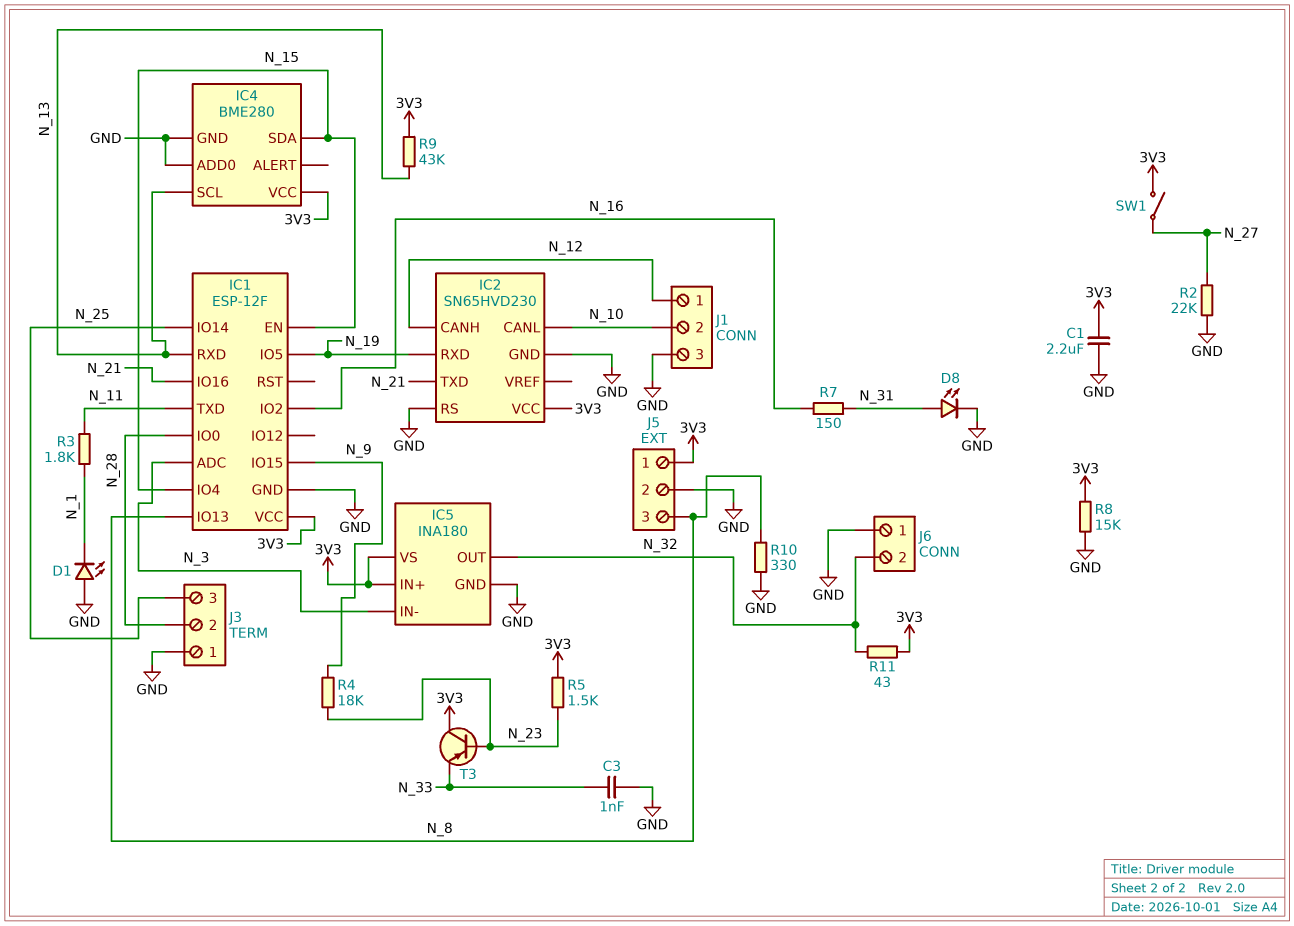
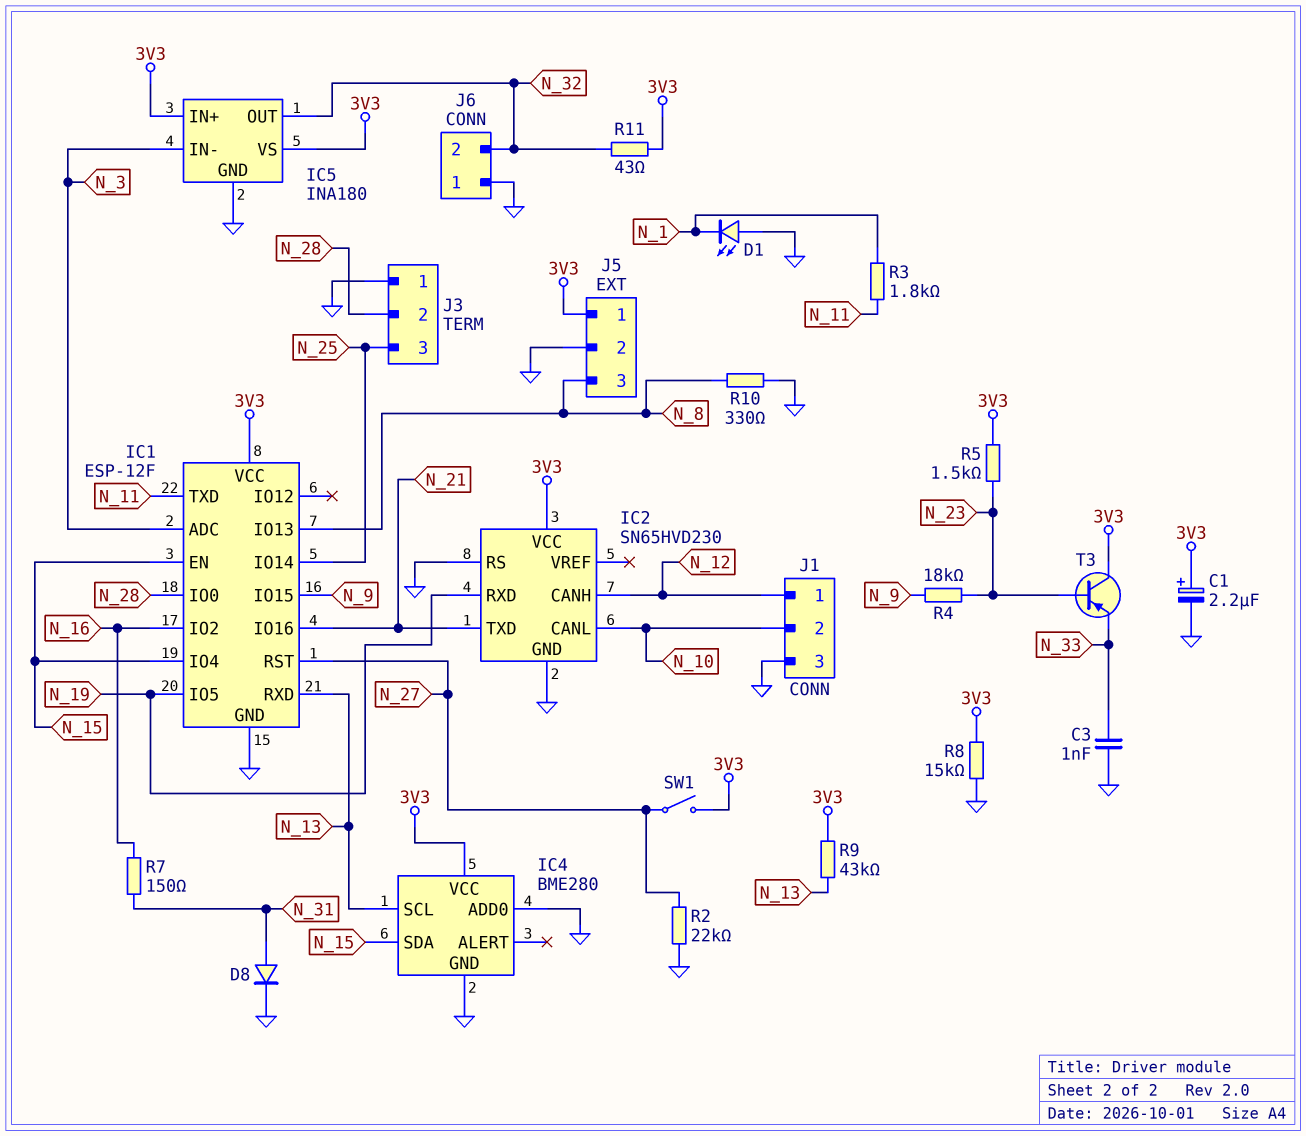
C1: 2.2uF (3V3, GND) -> 2.2uF (plus 3V3, minus GND)
D8: LED (A N_31, K GND) -> diode (A N_31, K GND)
IC1 pin RST: none -> N_27

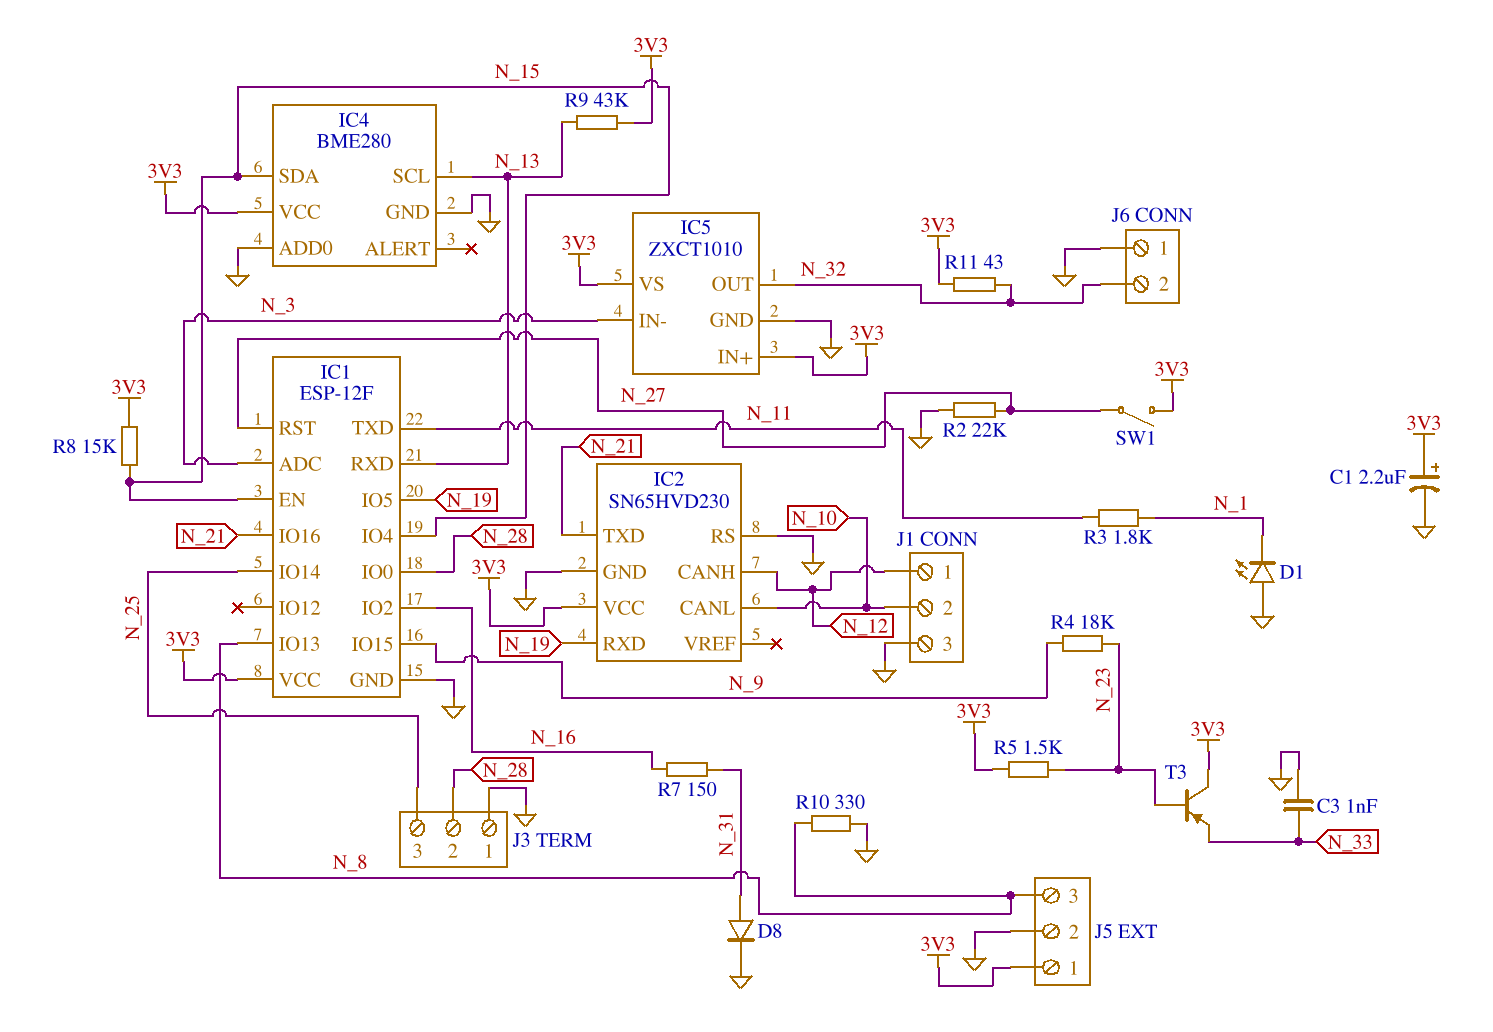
IC5: INA180 -> ZXCT1010
R8: 15k (3V3, GND) -> 15k (3V3, N_15)

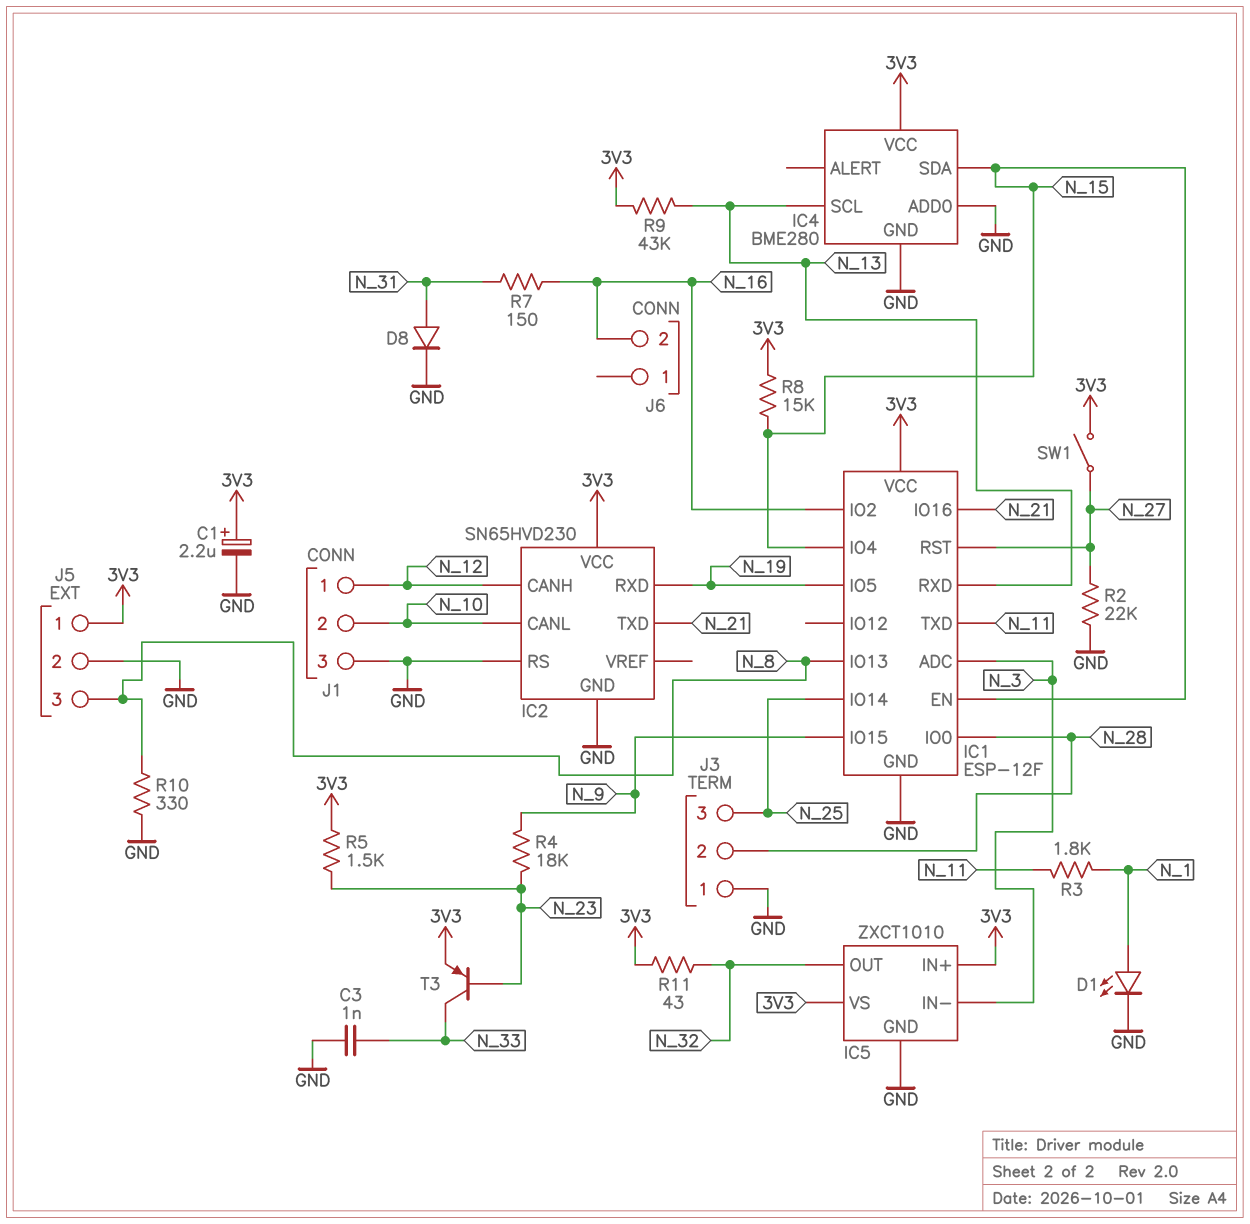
D1: LED (A GND, K N_1) -> LED (A N_1, K GND)
J6 pin 1: GND -> none
J6 pin 2: N_32 -> N_16
T3: PNP (B N_23, C 3V3, E N_33) -> PNP (B N_23, C N_33, E 3V3)

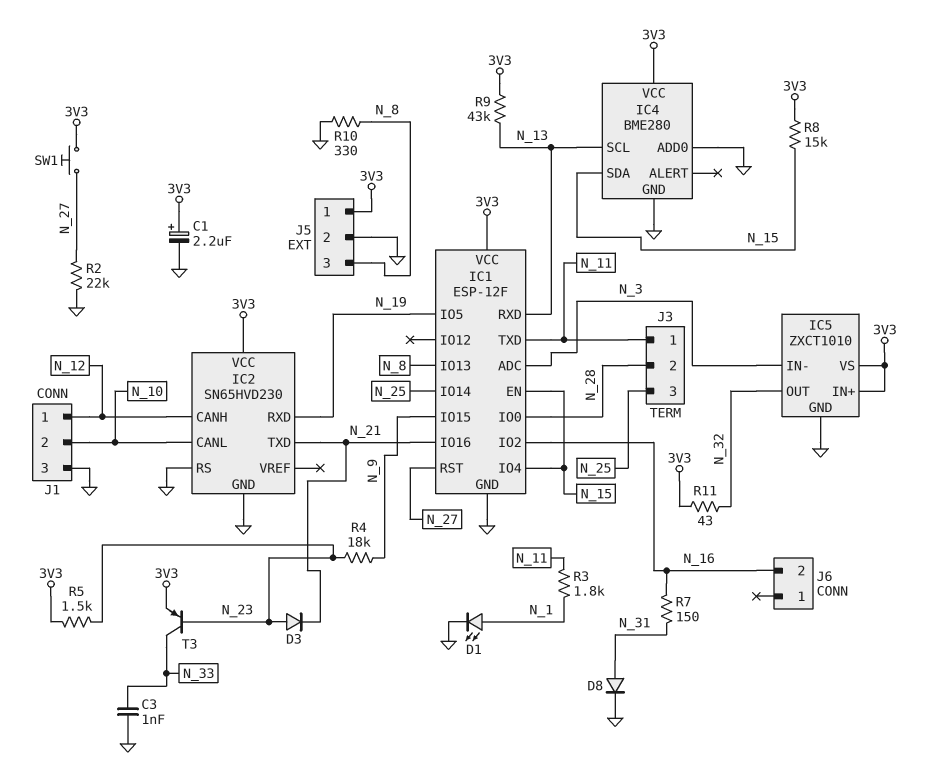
D3: none -> diode (A N_23, K N_21)
J3 pin 1: GND -> N_11
SW1: switch (3V3, N_27) -> button (3V3, N_27)

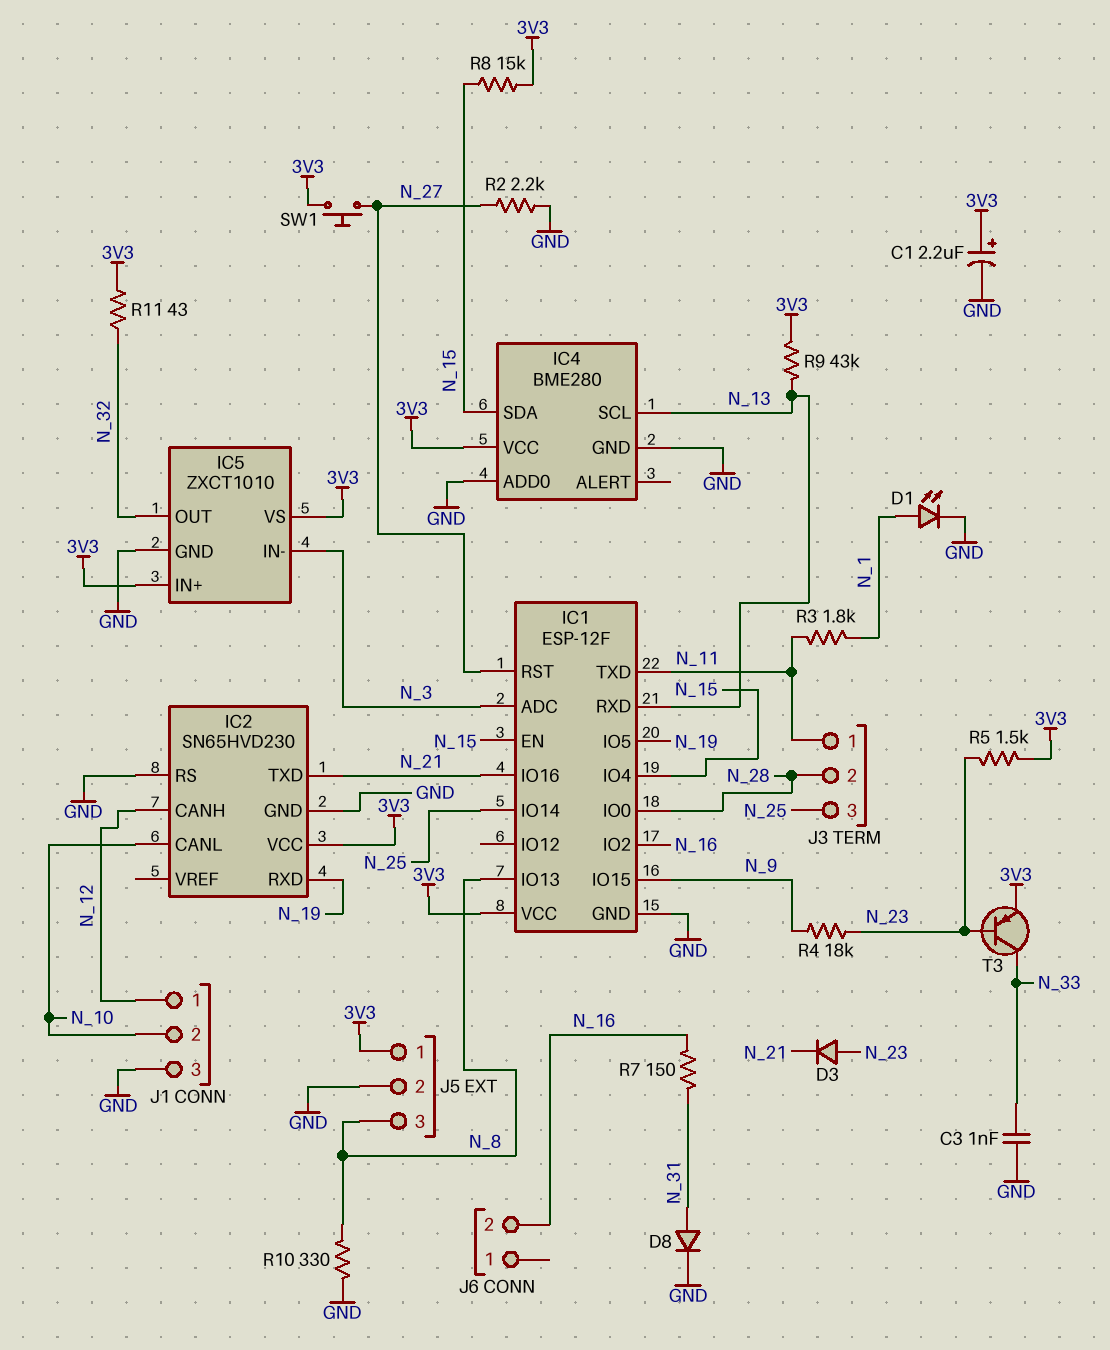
R2: 22k (GND, N_27) -> 2.2k (GND, N_27)

